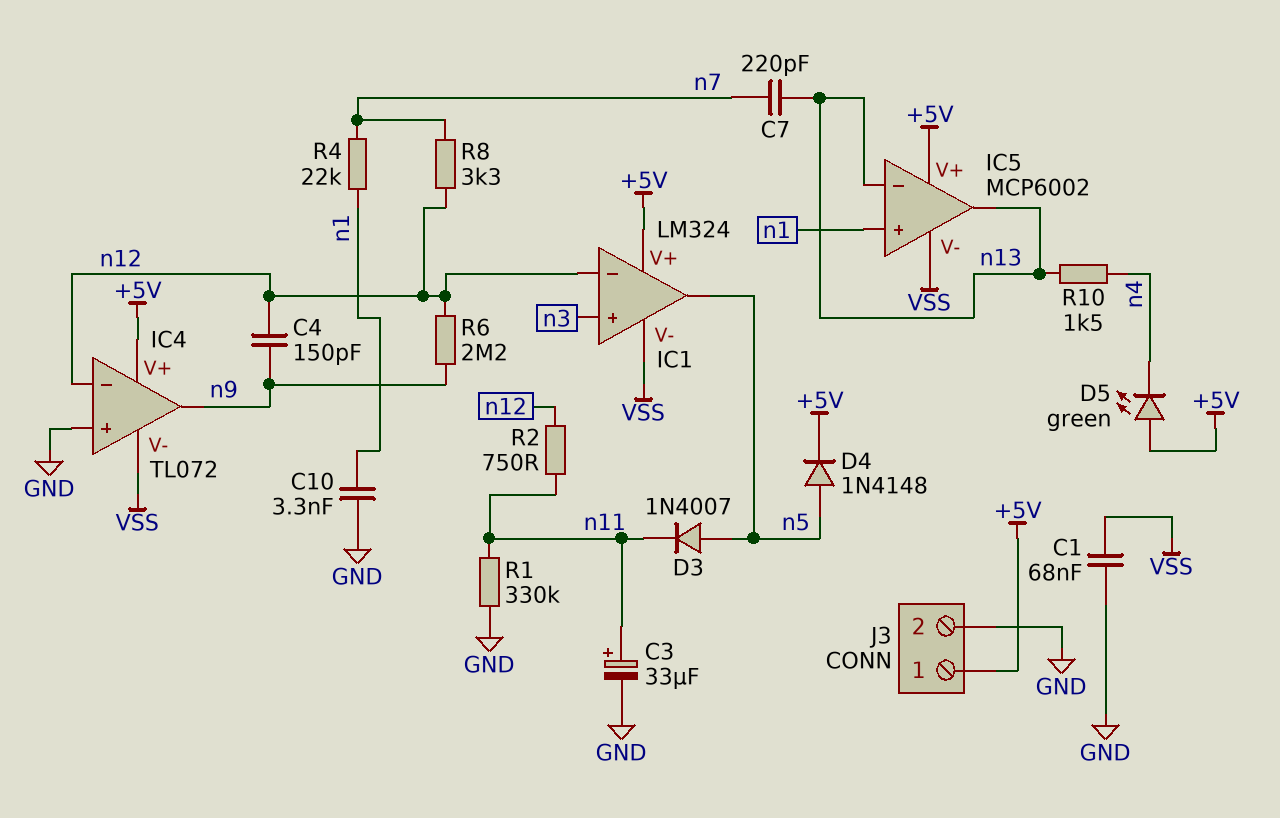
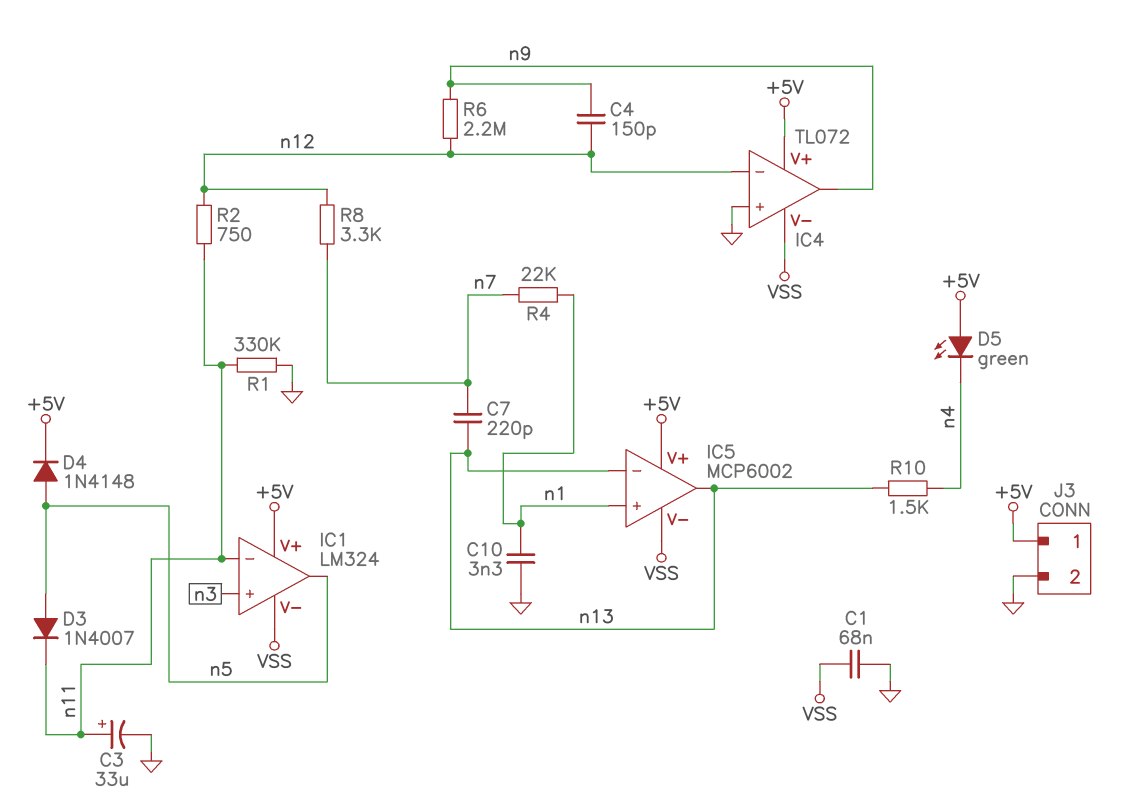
IC1 pin in-: n12 -> n11

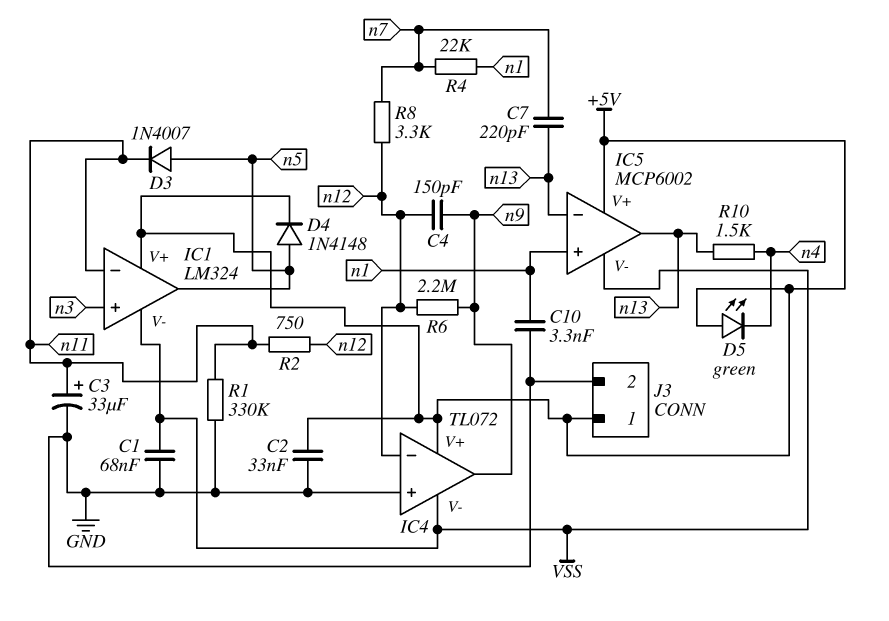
C2: none -> 33nF (+5V, GND)

